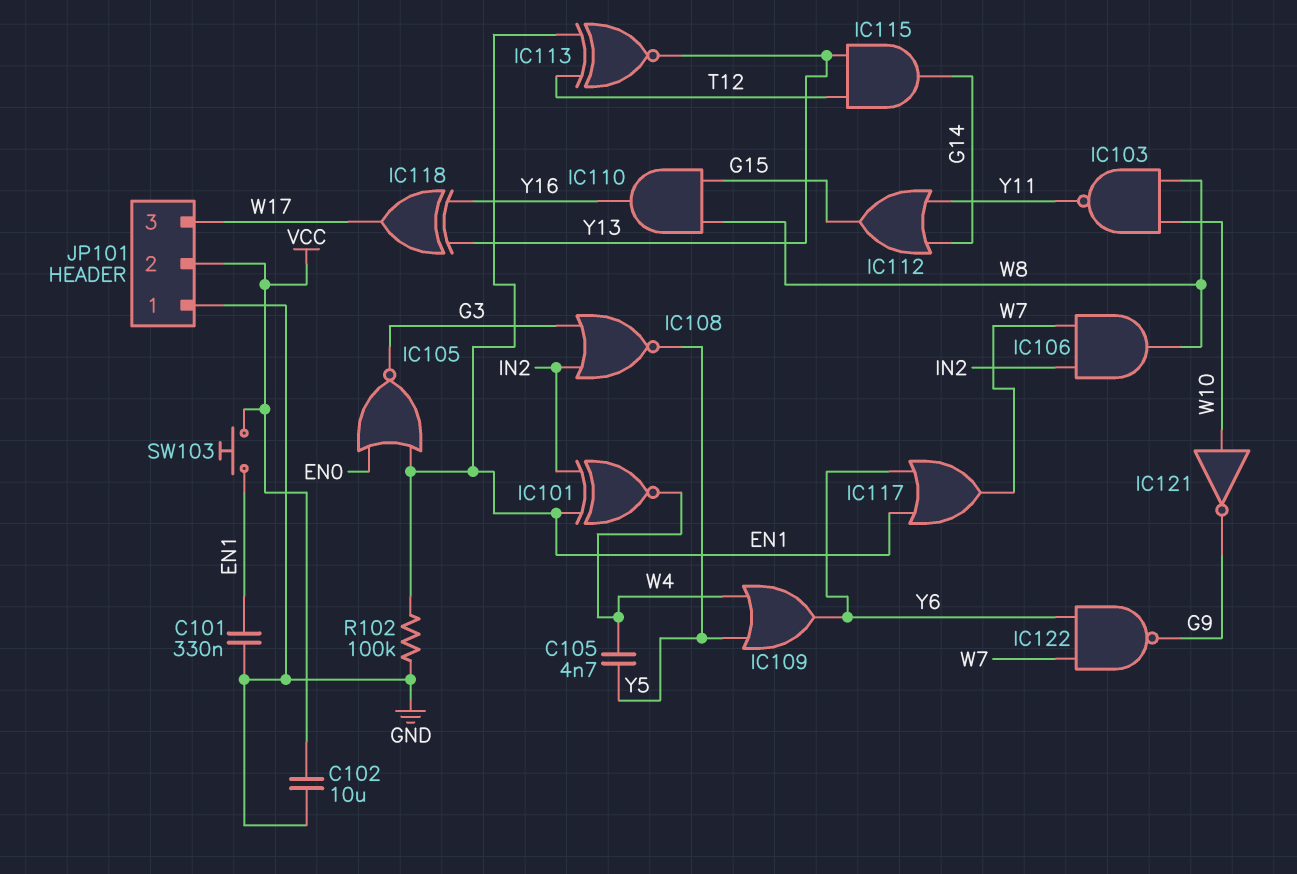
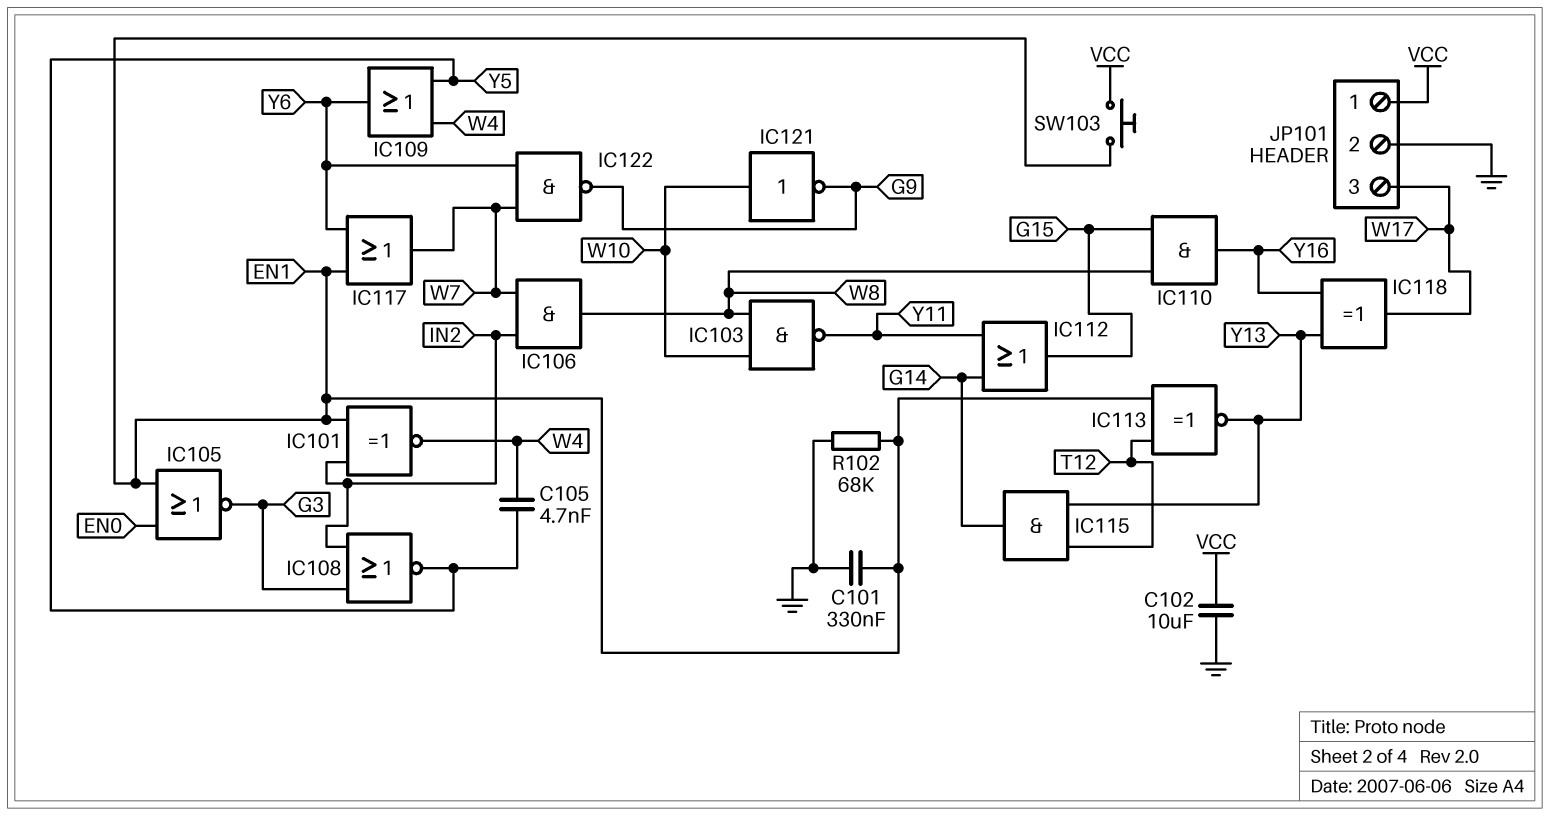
JP101 pin 1: GND -> VCC
JP101 pin 2: VCC -> GND
R102: 100k (EN1, GND) -> 68k (EN1, GND)

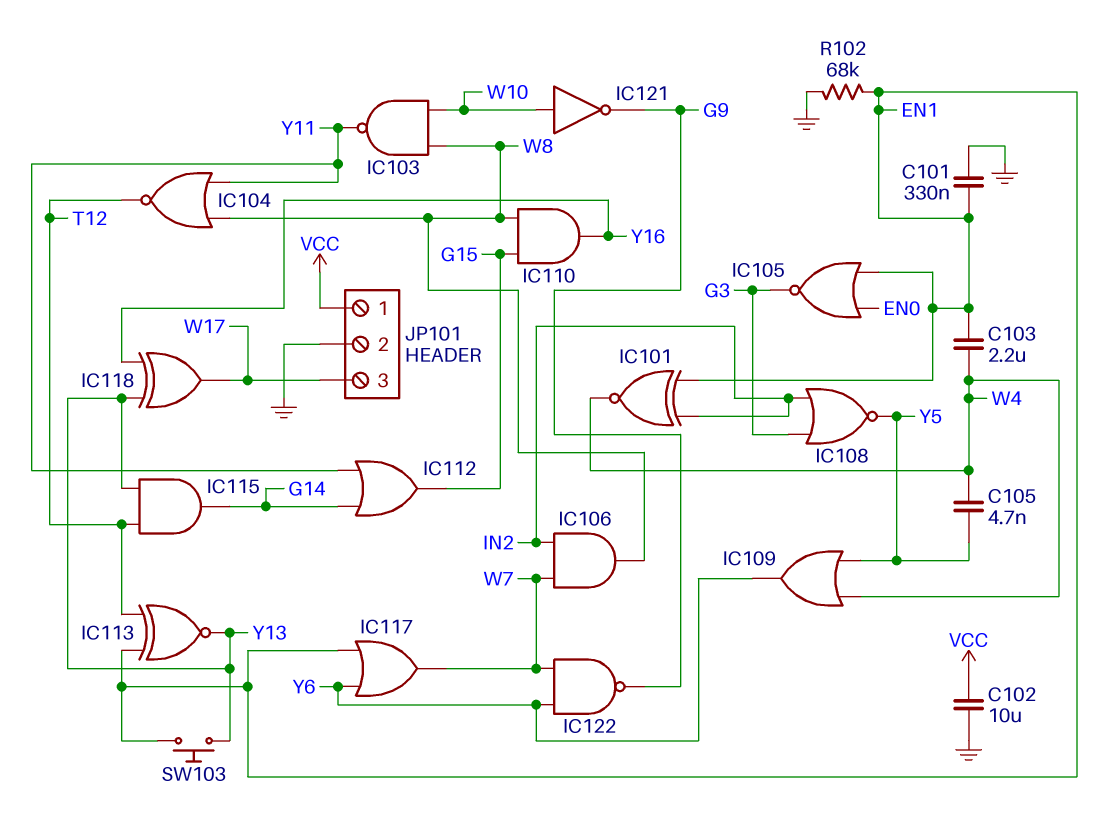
C103: none -> 2.2uF (EN1, W4)
IC104: none -> NOR (in W8, in Y11, out T12)
SW103: button (EN1, VCC) -> button (EN1, Y13)

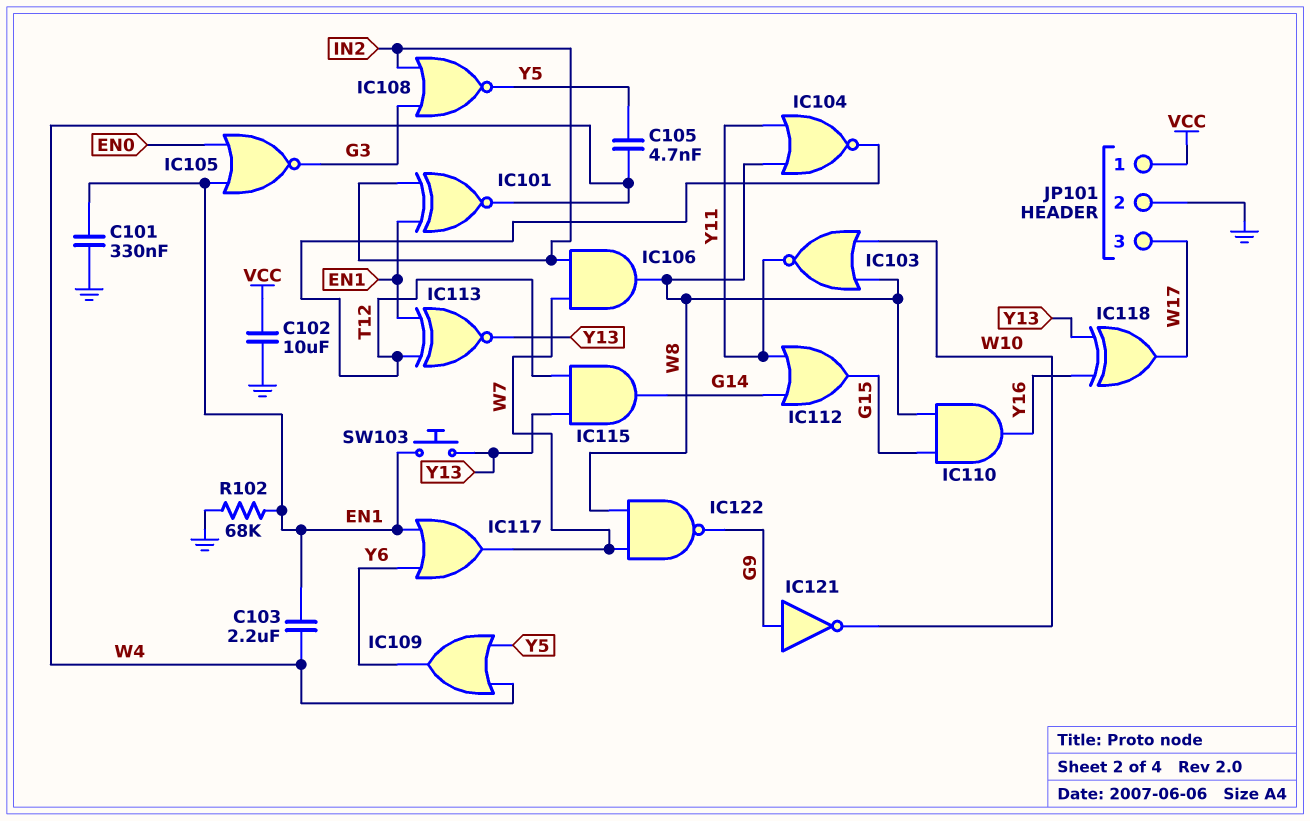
IC103: NAND (in W8, in W10, out Y11) -> NOR (in W8, in W10, out Y11)
IC121: NOT (in W10, out G9) -> NOT (in G9, out W10)
IC122: NAND (in W7, in Y6, out G9) -> NAND (in W7, in W8, out G9)

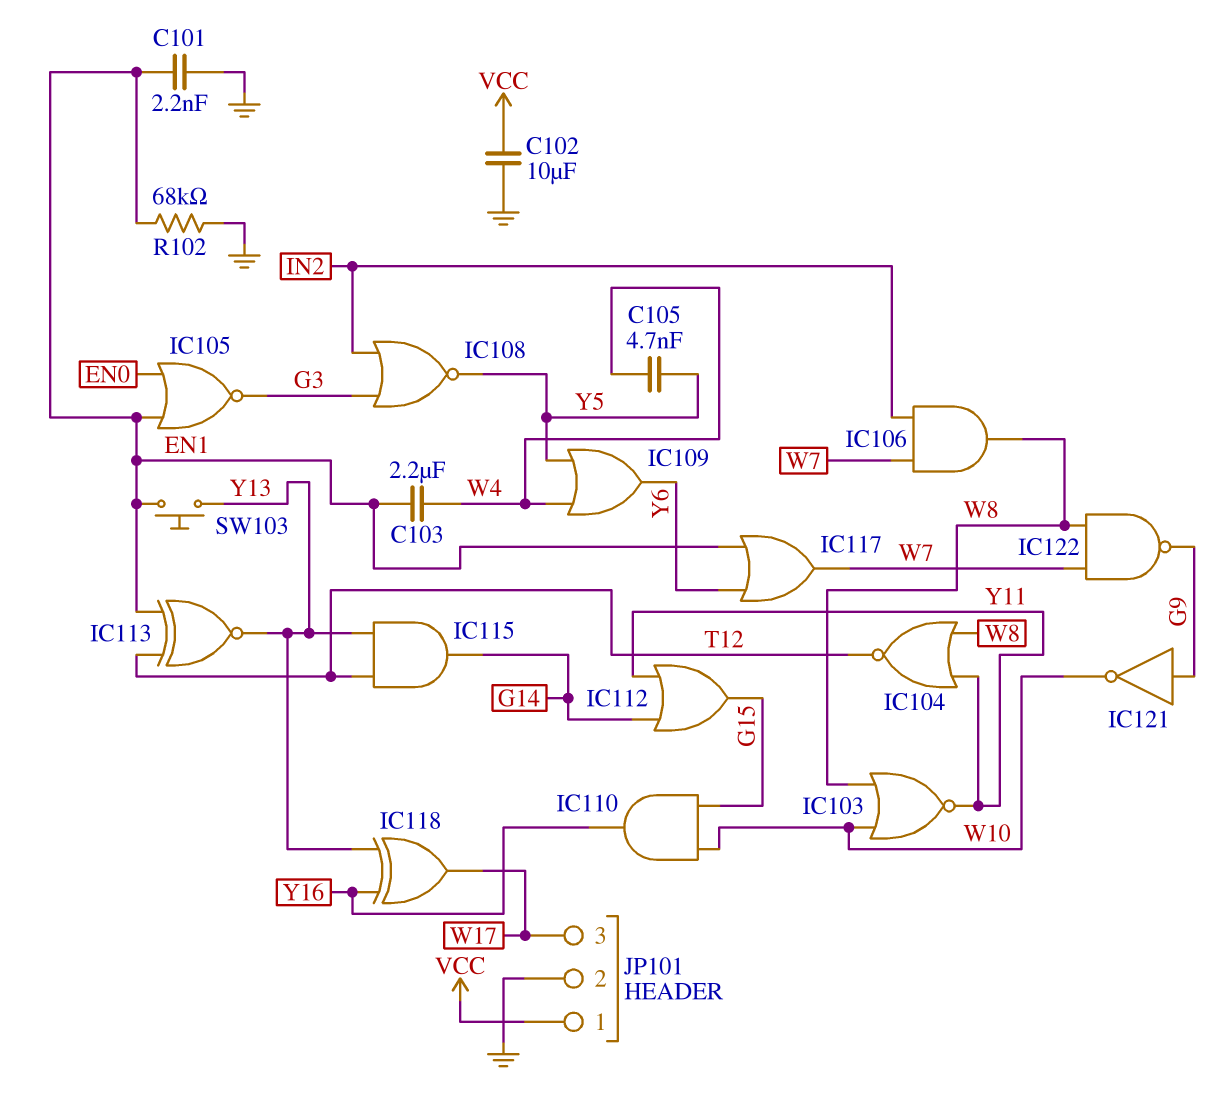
C101: 330nF (EN1, GND) -> 2.2nF (EN1, GND)
IC101: XNOR (in EN1, in IN2, out W4) -> none
IC110: AND (in G15, in W8, out Y16) -> AND (in G15, in W10, out Y16)

